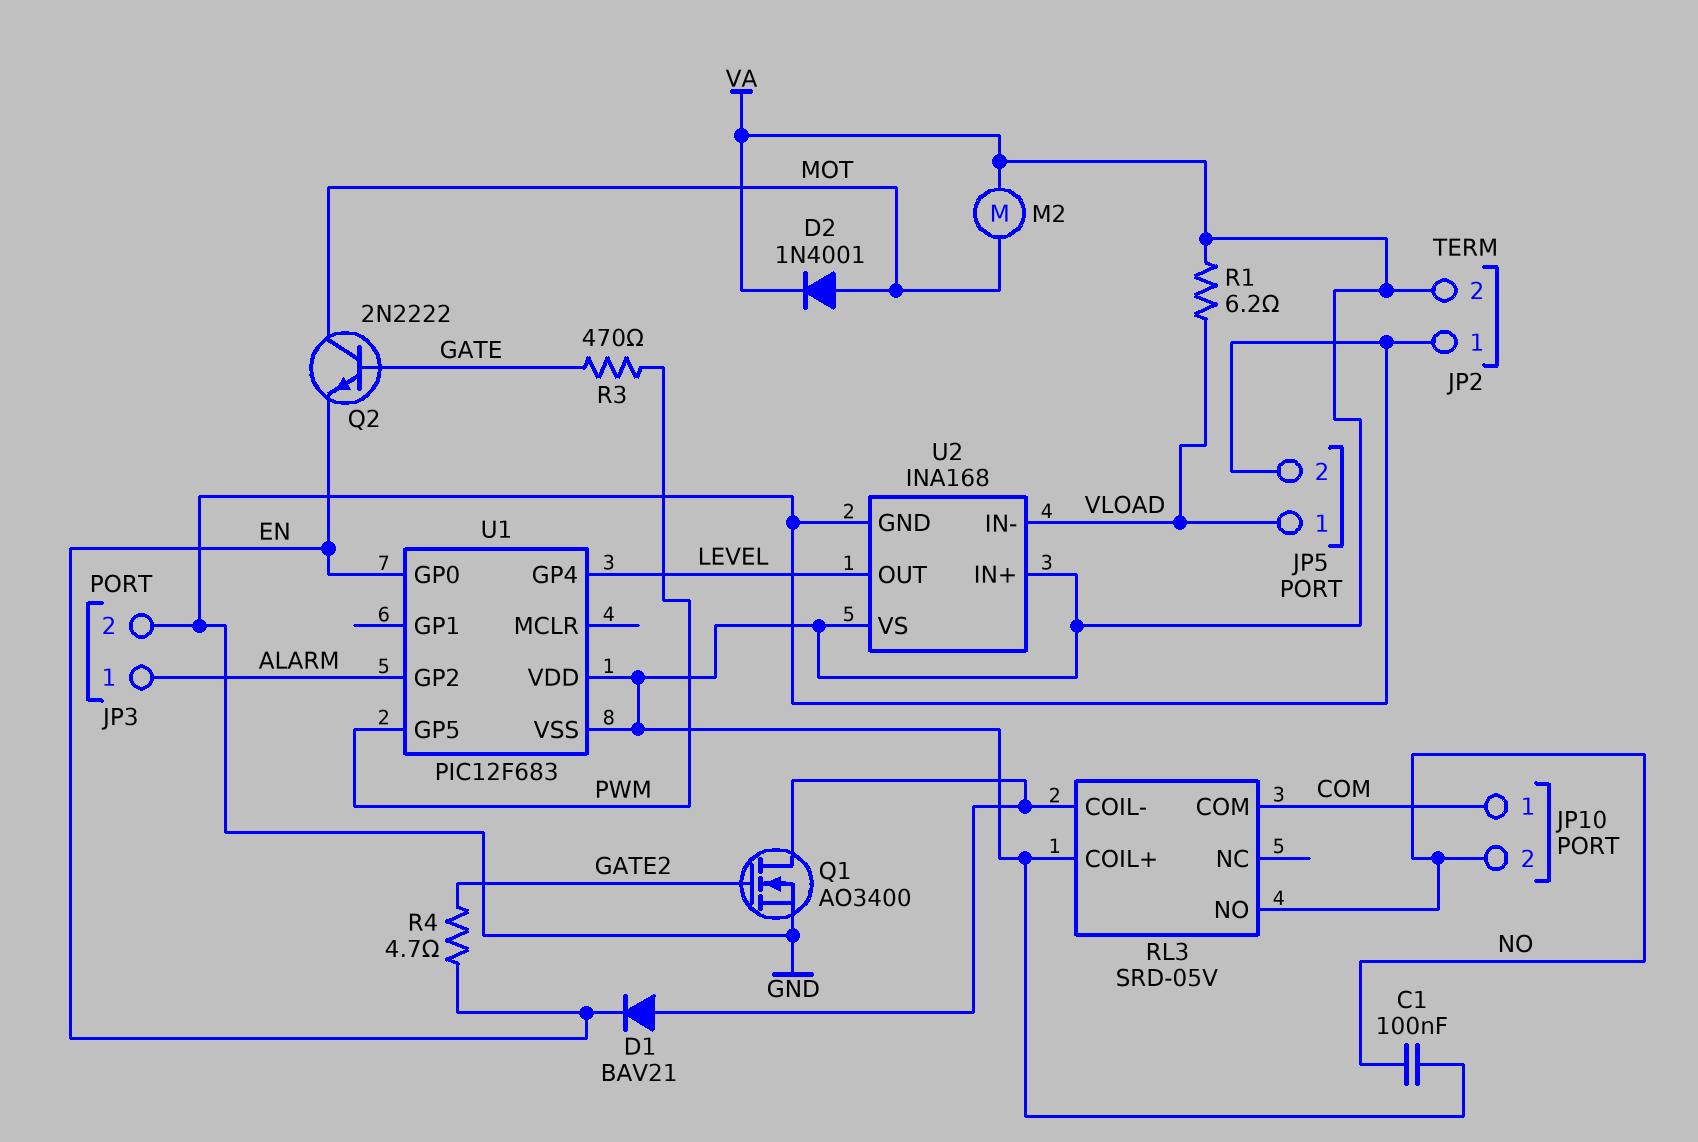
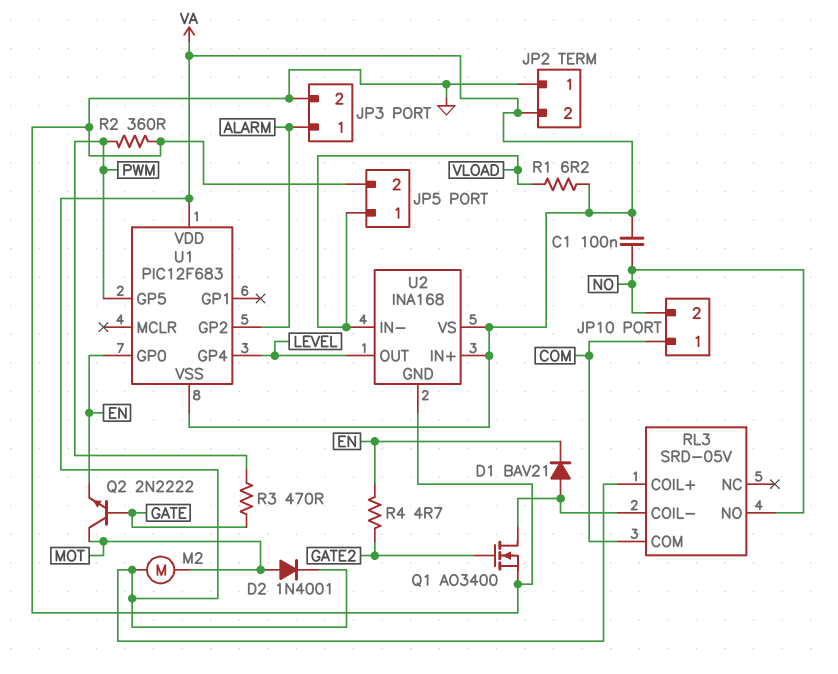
R2: none -> 360 (GND, PWM)

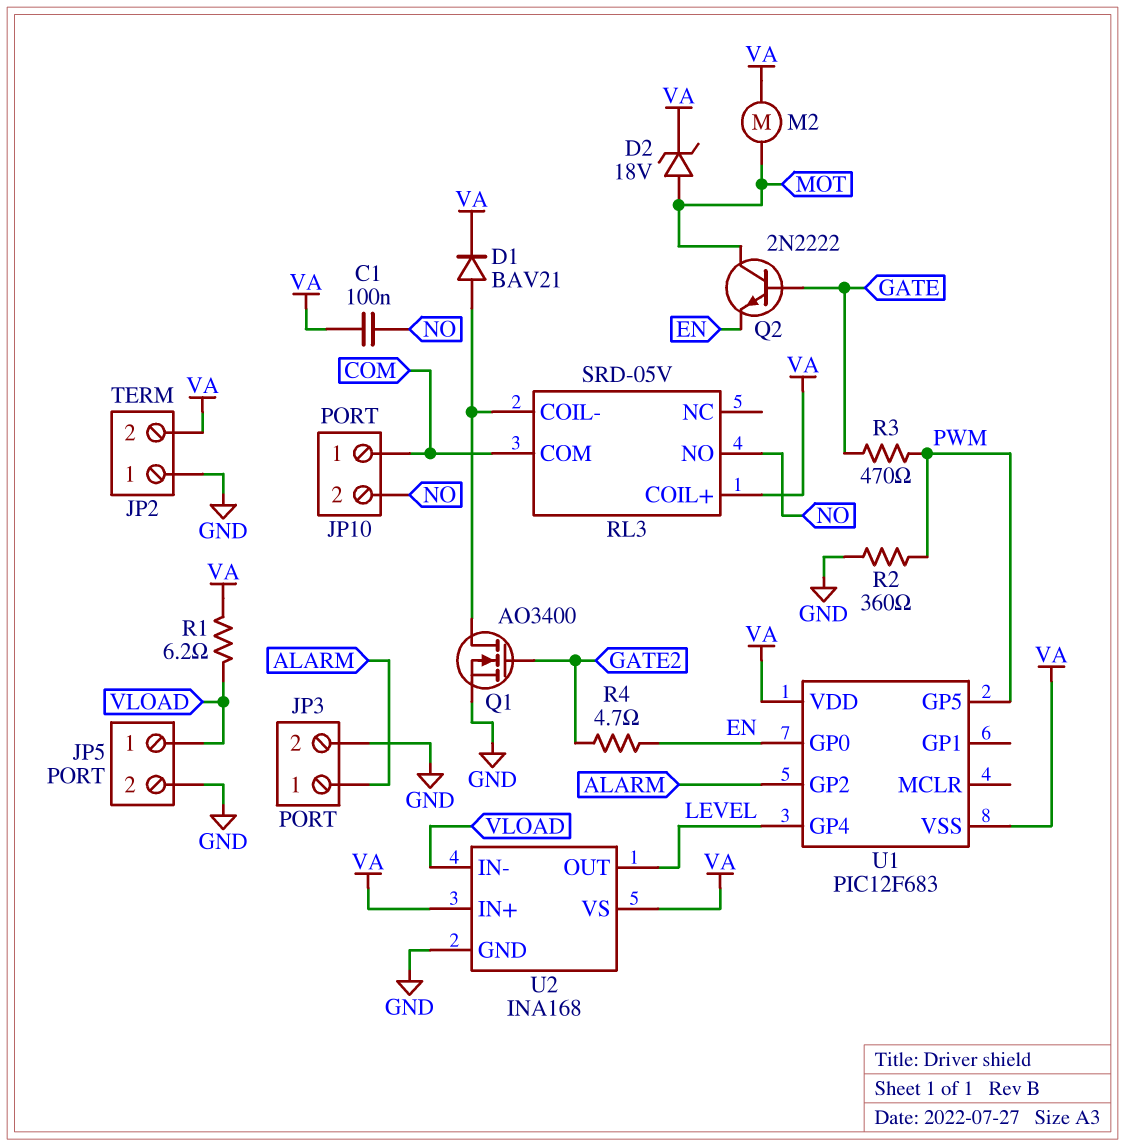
D1: diode BAV21 (A RL3/COIL-, K EN) -> diode BAV21 (A RL3/COIL-, K VA)
D2: diode 1N4001 (A MOT, K VA) -> zener 18V (A MOT, K VA)

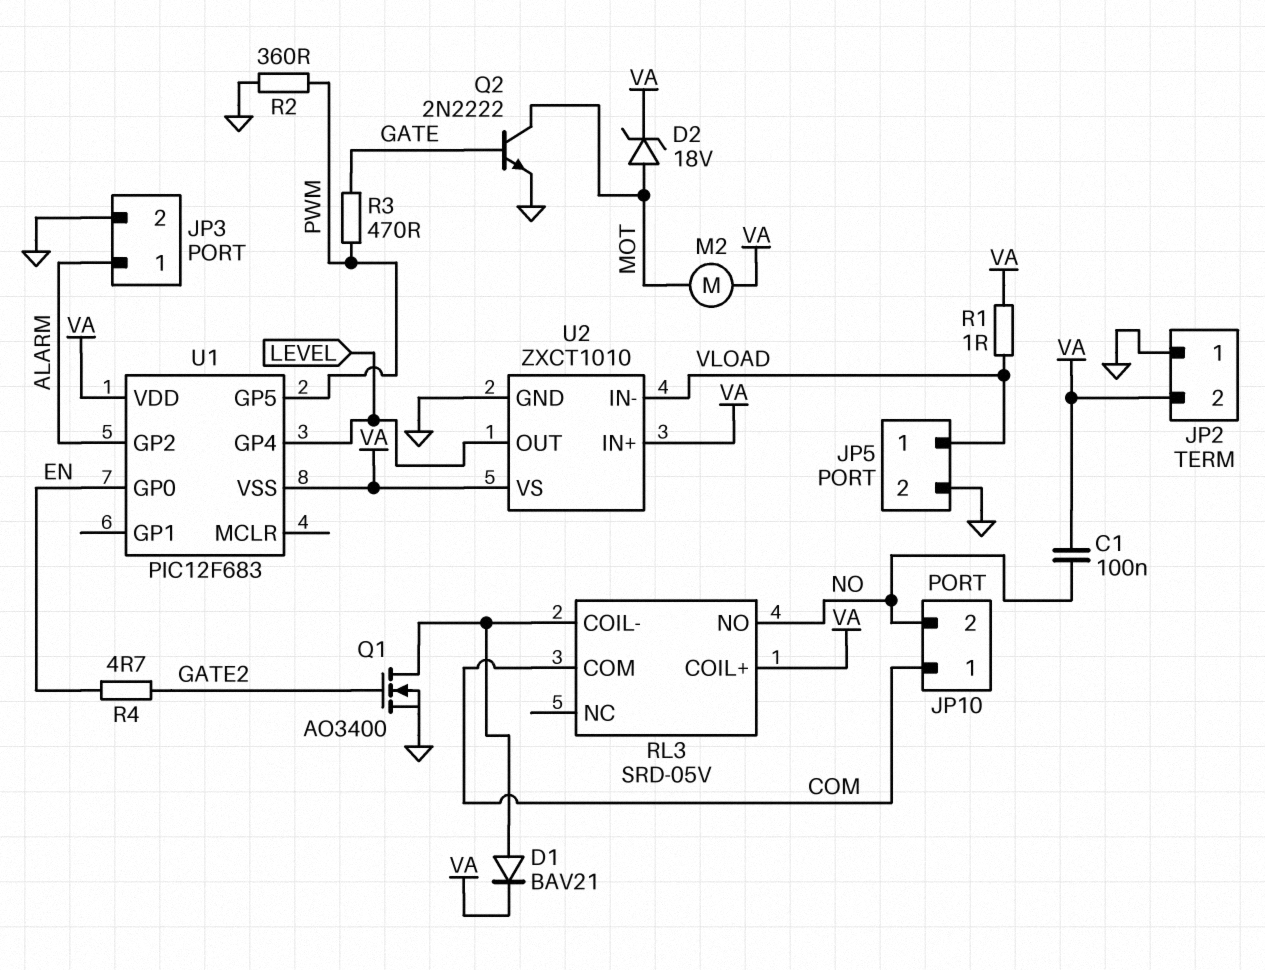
Q2: NPN 2N2222 (B GATE, C MOT, E EN) -> NPN 2N2222 (B GATE, C MOT, E GND)
R1: 6.2 (VA, VLOAD) -> 1 (VA, VLOAD)
U2: INA168 -> ZXCT1010

